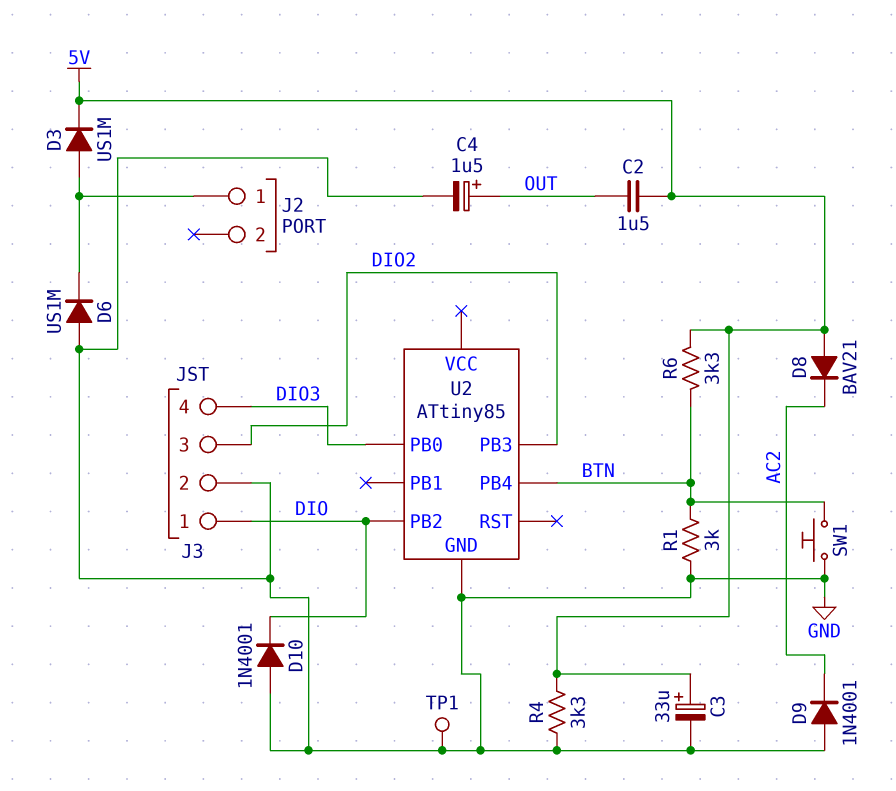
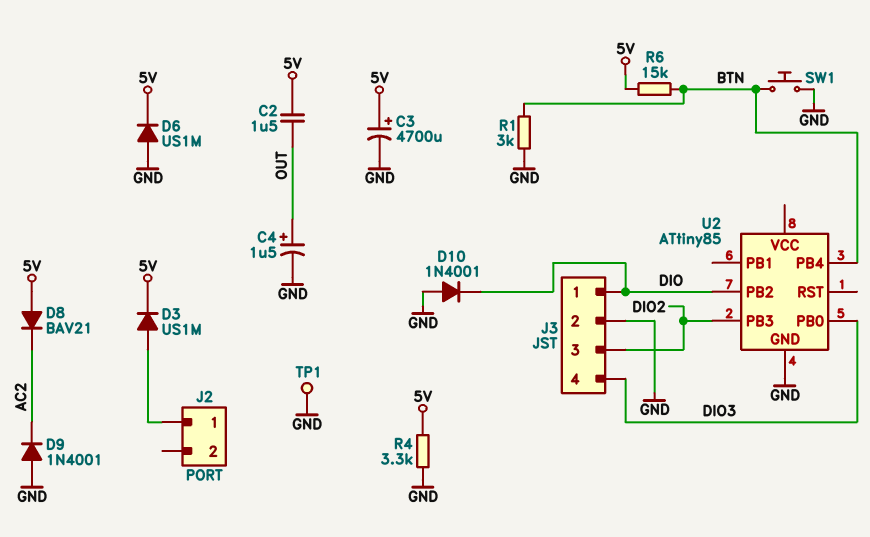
C3: 33uF (plus 5V, minus GND) -> 4700uF (plus 5V, minus GND)
D6: diode US1M (A GND, K J2/1) -> diode US1M (A GND, K 5V)
R6: 3.3k (5V, BTN) -> 15k (5V, BTN)

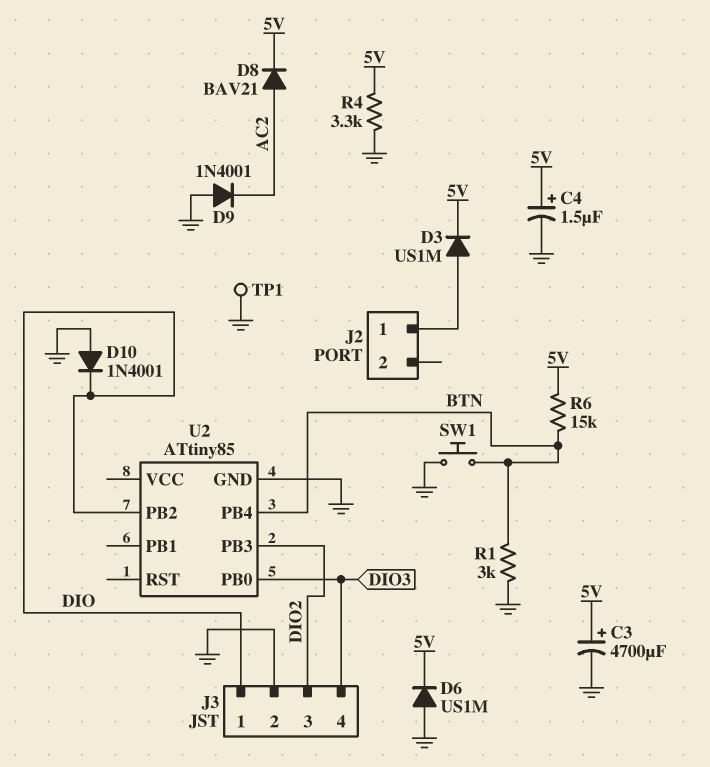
C2: 1.5uF (5V, OUT) -> none
C4: 1.5uF (plus OUT, minus GND) -> 1.5uF (plus 5V, minus GND)
D8: diode BAV21 (A 5V, K AC2) -> diode BAV21 (A AC2, K 5V)

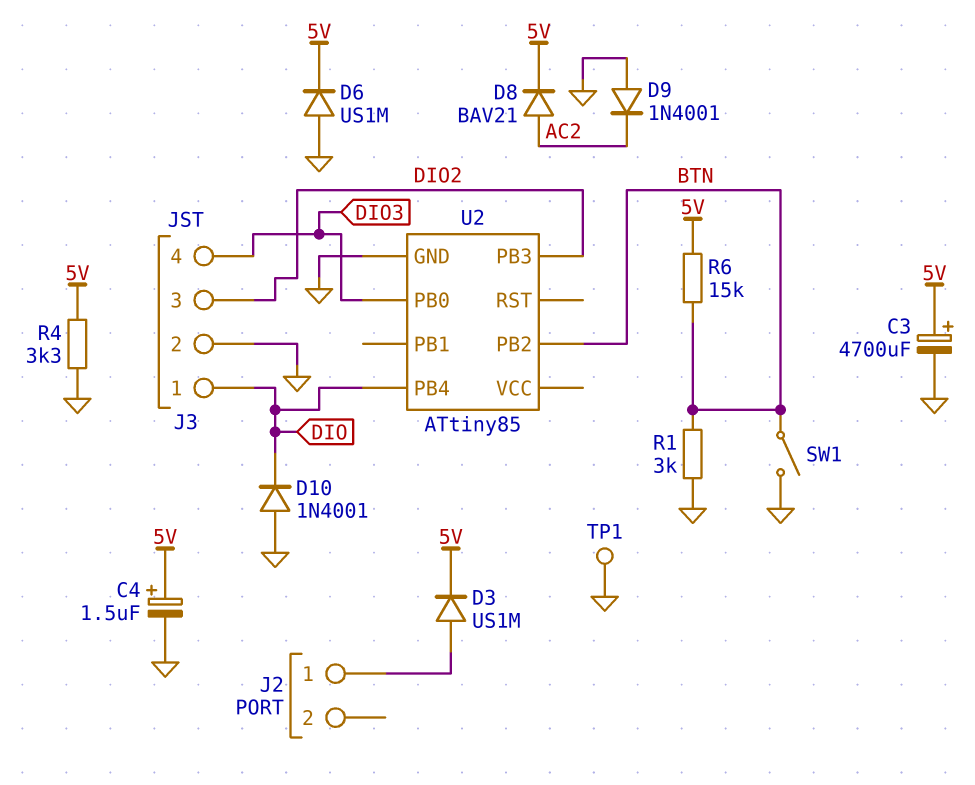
SW1: button (BTN, GND) -> switch (BTN, GND)
U2 pin PB2: DIO -> BTN
U2 pin PB4: BTN -> DIO

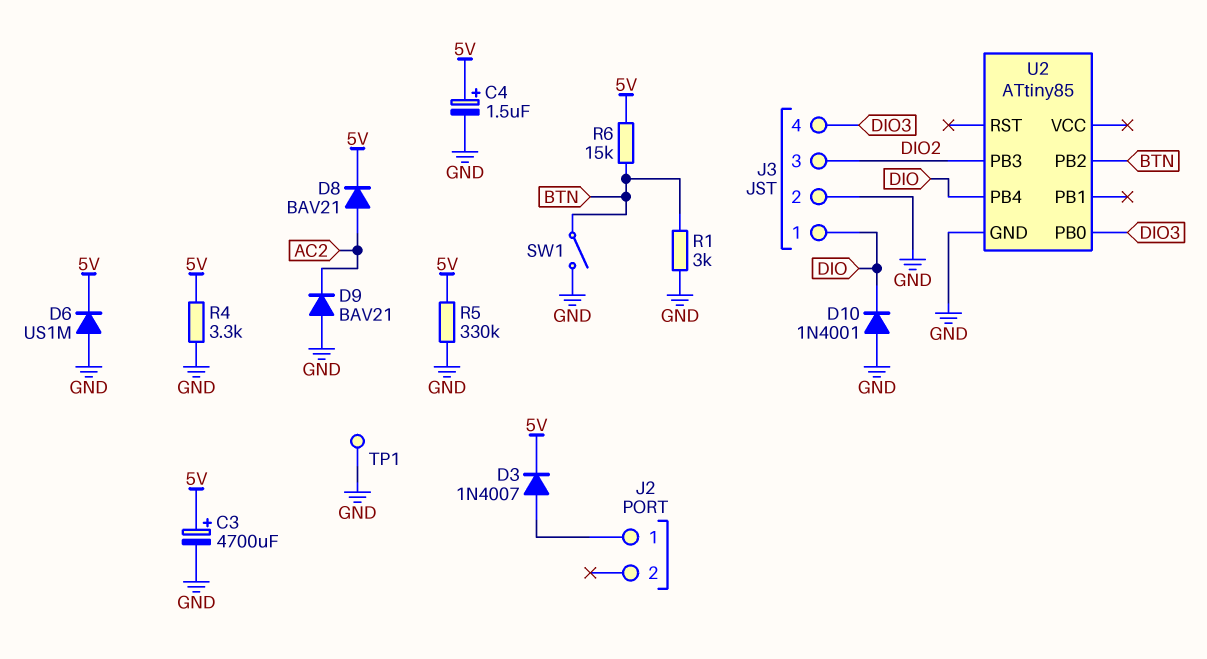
D3: diode US1M (A J2/1, K 5V) -> diode 1N4007 (A J2/1, K 5V)
D9: diode 1N4001 (A GND, K AC2) -> diode BAV21 (A GND, K AC2)
R5: none -> 330k (5V, GND)

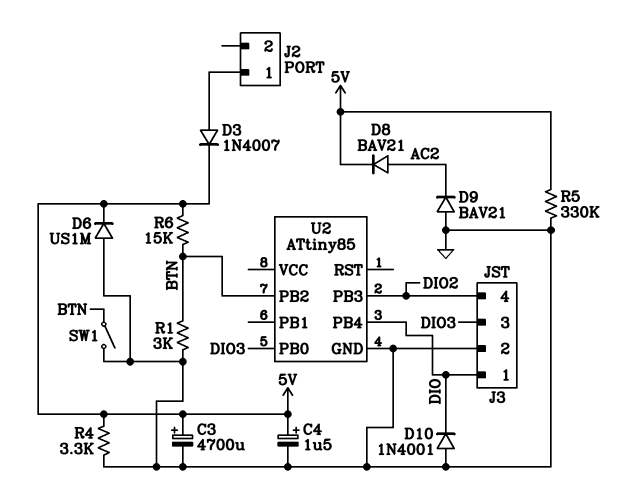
J3 pin 3: DIO2 -> DIO3
J3 pin 4: DIO3 -> DIO2
TP1: test point (GND) -> none

